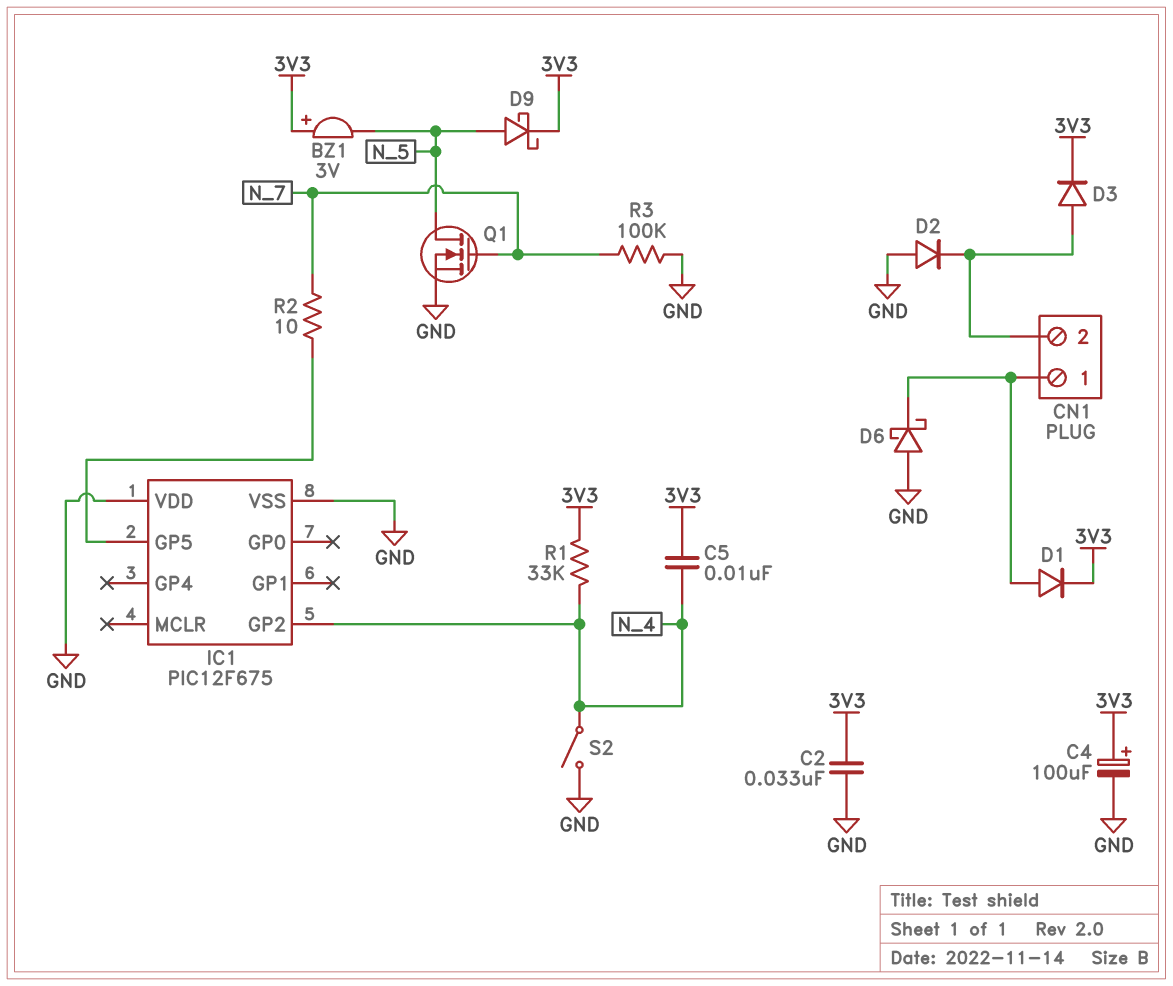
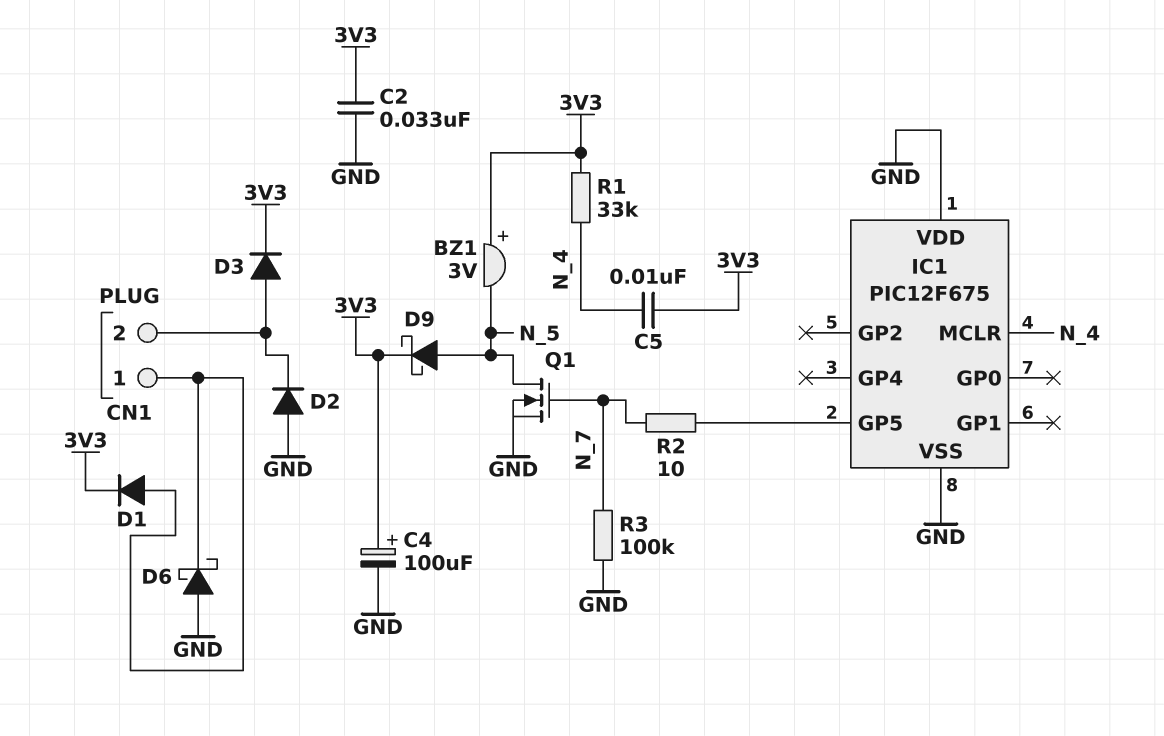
IC1 pin GP2: N_4 -> none
IC1 pin MCLR: none -> N_4
S2: switch (GND, N_4) -> none

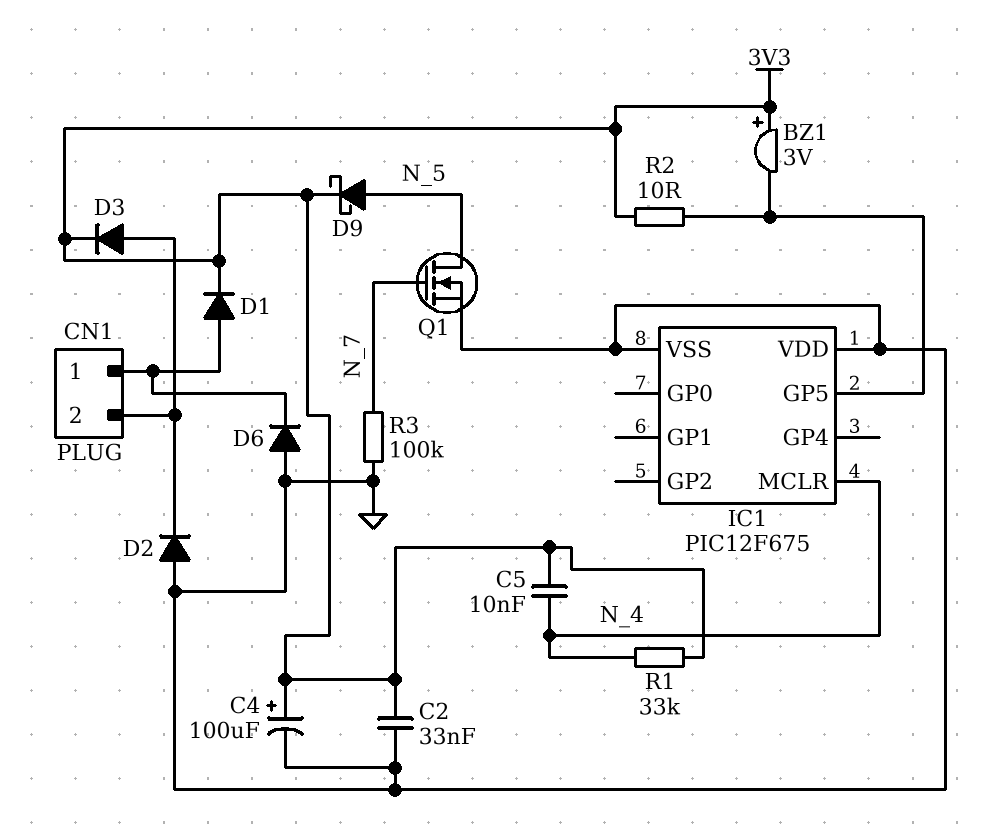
BZ1: buzzer 3V (plus 3V3, minus N_5) -> buzzer 3V (plus 3V3, minus IC1/GP5)
D6: schottky (A GND, K CN1/1) -> diode (A GND, K CN1/1)
R2: 10 (IC1/GP5, N_7) -> 10 (3V3, IC1/GP5)

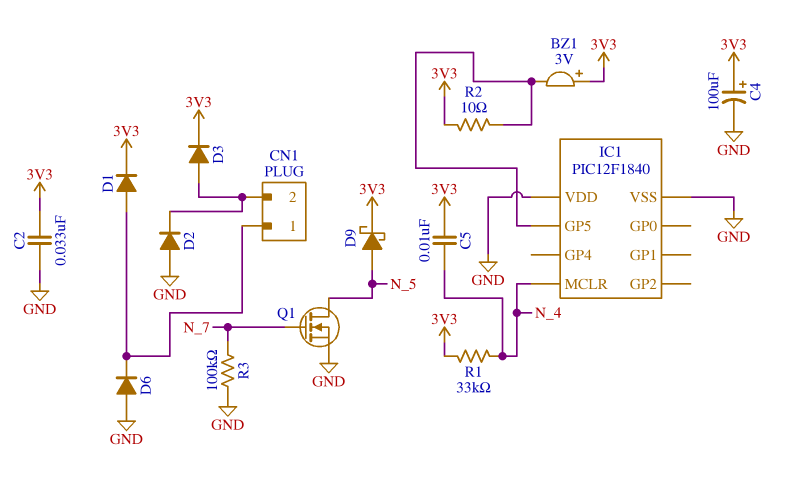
IC1: PIC12F675 -> PIC12F1840

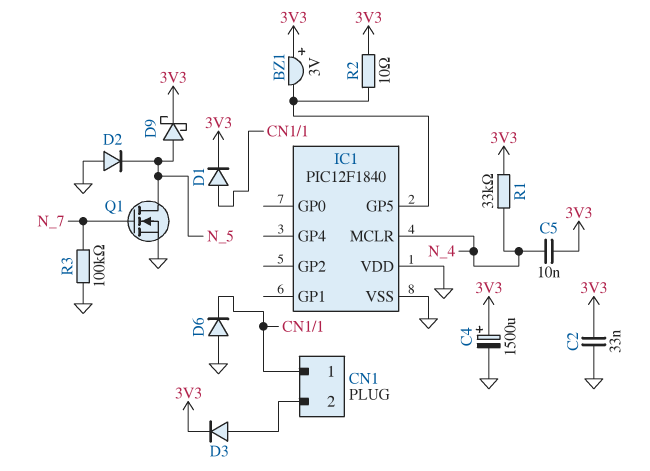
C4: 100uF (plus 3V3, minus GND) -> 1500uF (plus 3V3, minus GND)
D2: diode (A GND, K CN1/2) -> diode (A GND, K N_5)

